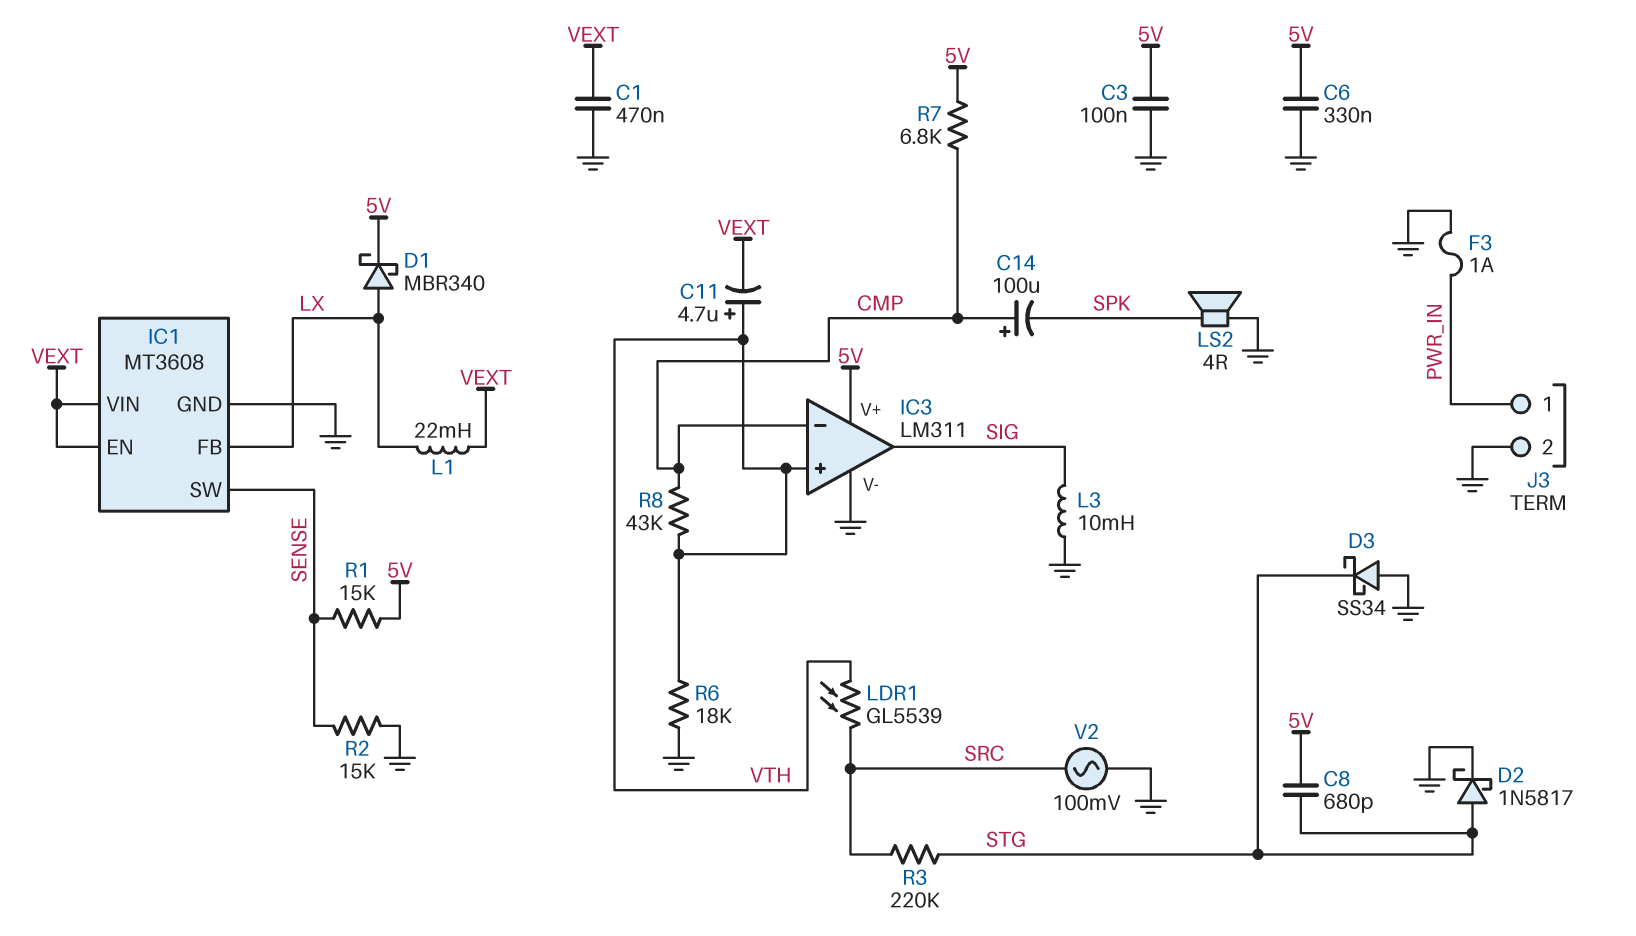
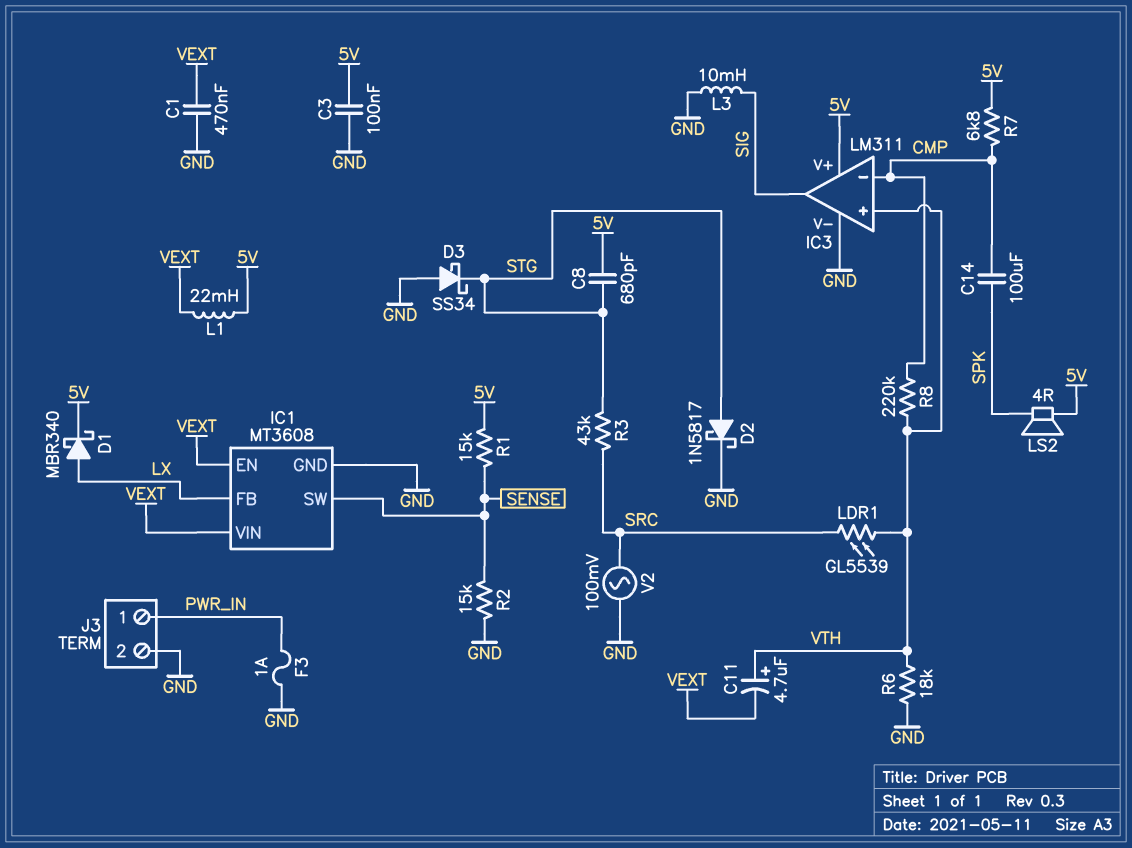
C6: 330nF (5V, GND) -> none
C14: 100uF (plus CMP, minus SPK) -> 100uF (CMP, SPK)
L1: 22mH (LX, VEXT) -> 22mH (5V, VEXT)
LS2: speaker 4R (GND, SPK) -> speaker 4R (5V, SPK)
R3: 220k (SRC, STG) -> 43k (SRC, STG)
R8: 43k (CMP, VTH) -> 220k (CMP, VTH)

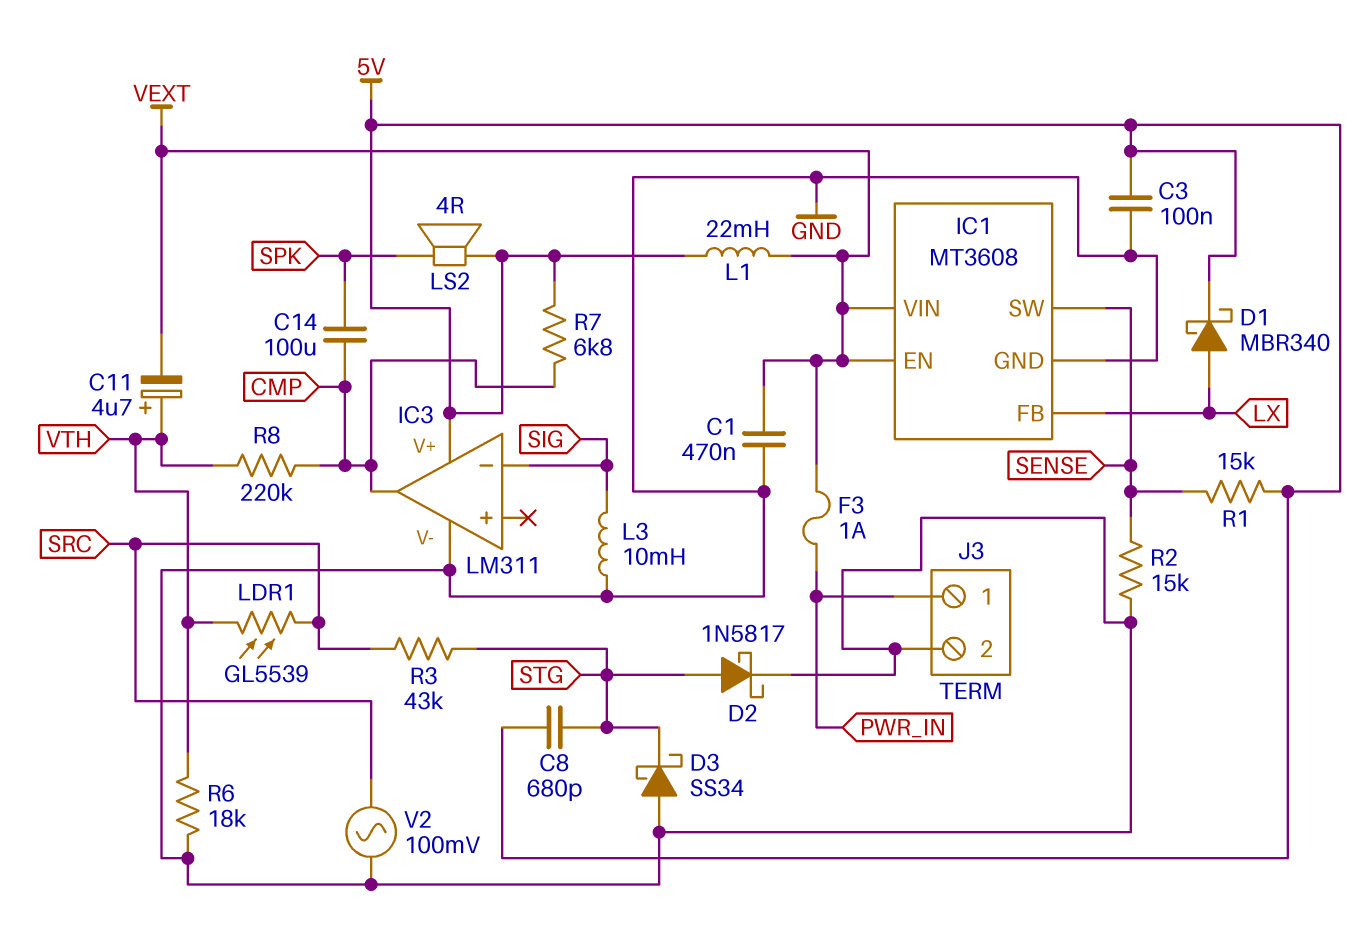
F3: 1A (GND, PWR_IN) -> 1A (PWR_IN, VEXT)
IC3 pin in+: VTH -> none
IC3 pin in-: CMP -> SIG
IC3 pin out: SIG -> CMP

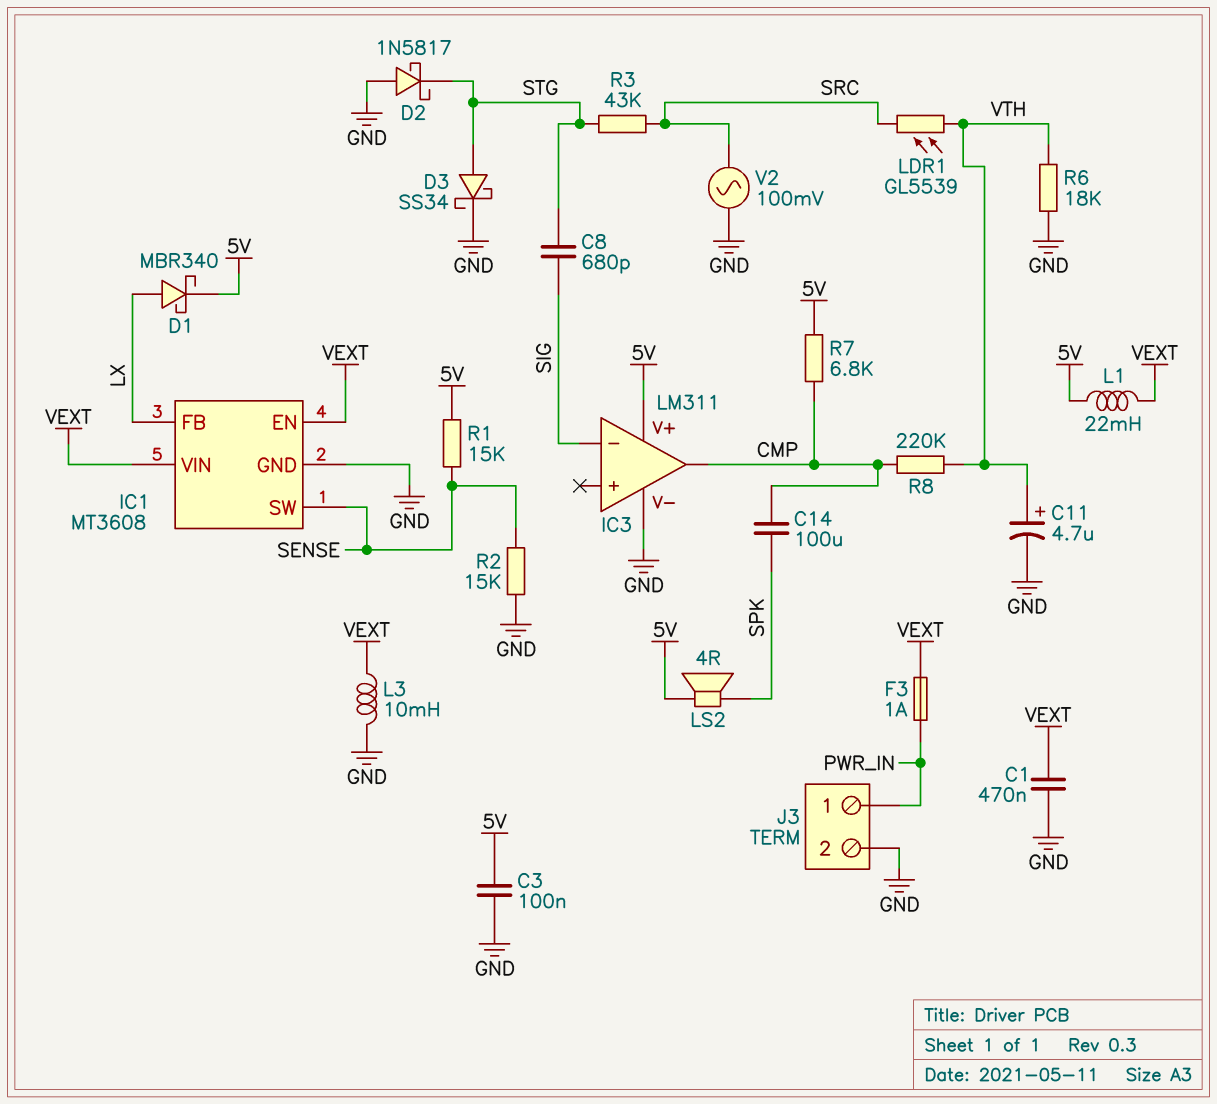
C8: 680pF (5V, STG) -> 680pF (SIG, STG)
C11: 4.7uF (plus VTH, minus VEXT) -> 4.7uF (plus VTH, minus GND)
D2: schottky 1N5817 (A STG, K GND) -> schottky 1N5817 (A GND, K STG)
D3: schottky SS34 (A GND, K STG) -> schottky SS34 (A STG, K GND)
L3: 10mH (GND, SIG) -> 10mH (GND, VEXT)

